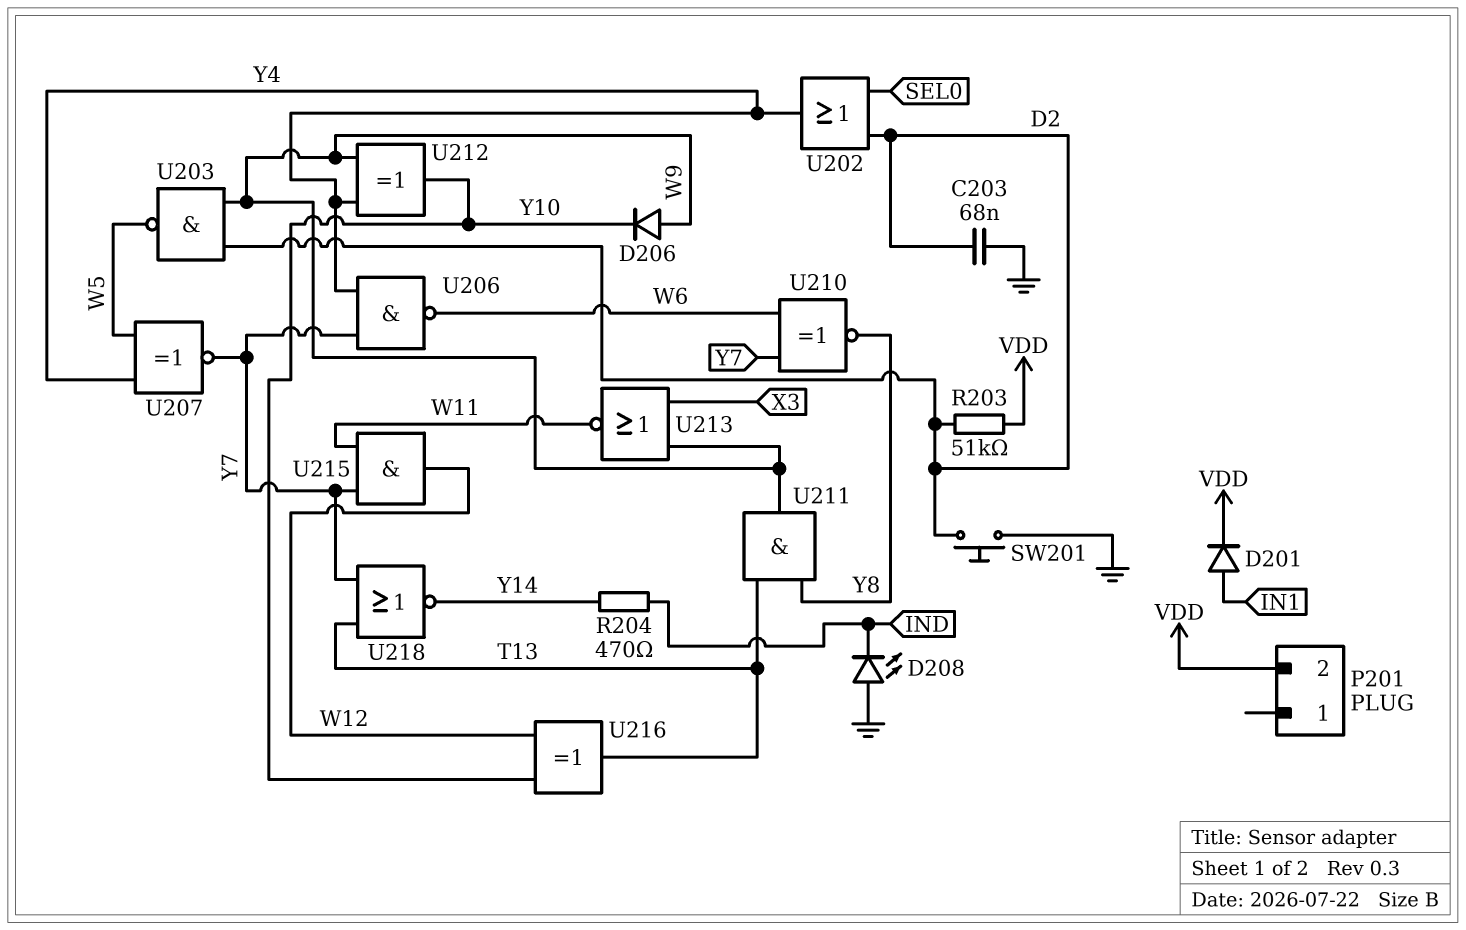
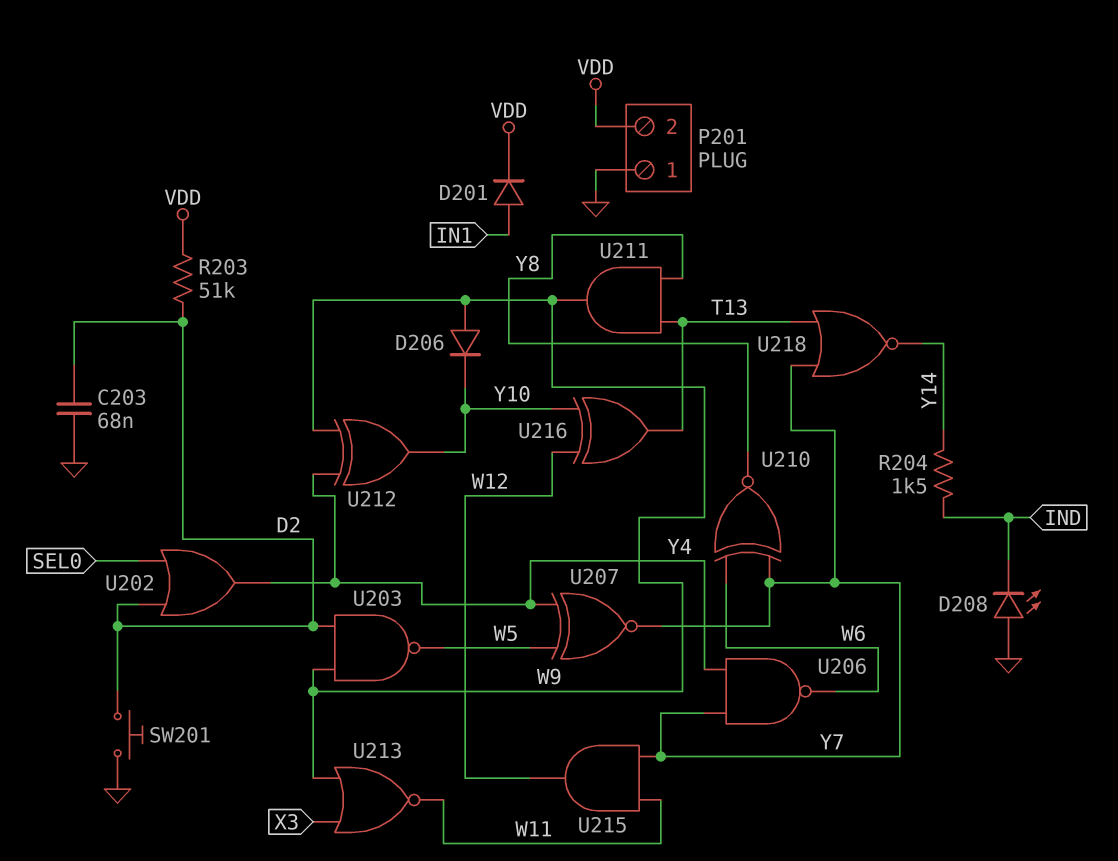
P201 pin 1: none -> GND
R204: 470 (IND, Y14) -> 1.5k (IND, Y14)

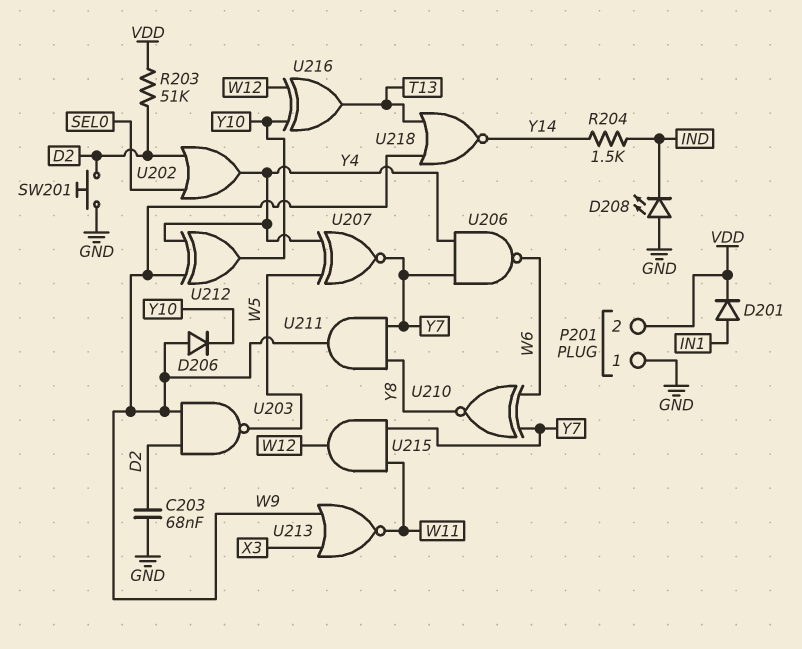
U211: AND (in T13, in Y8, out W9) -> AND (in Y7, in Y8, out W9)
U218: NOR (in T13, in Y7, out Y14) -> NOR (in T13, in W9, out Y14)

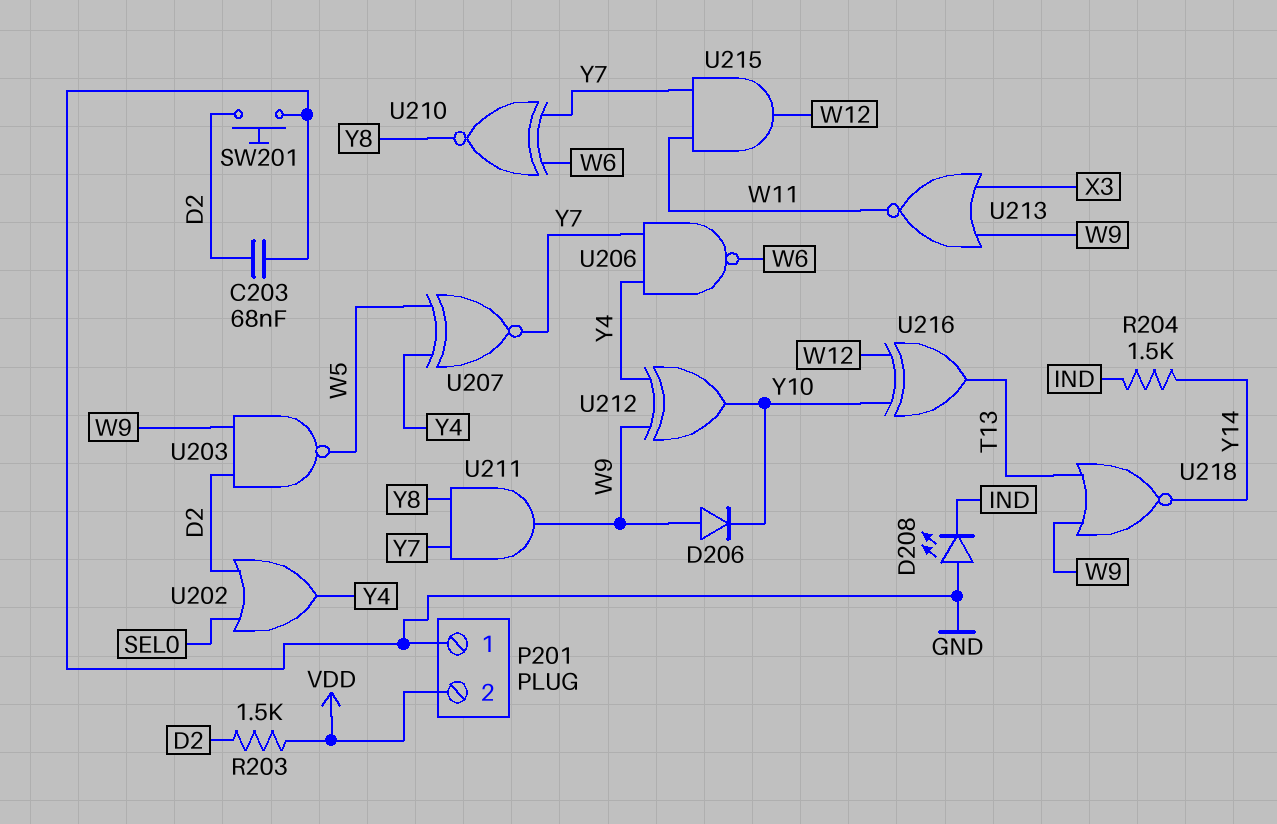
D201: diode (A IN1, K VDD) -> none
R203: 51k (D2, VDD) -> 1.5k (D2, VDD)

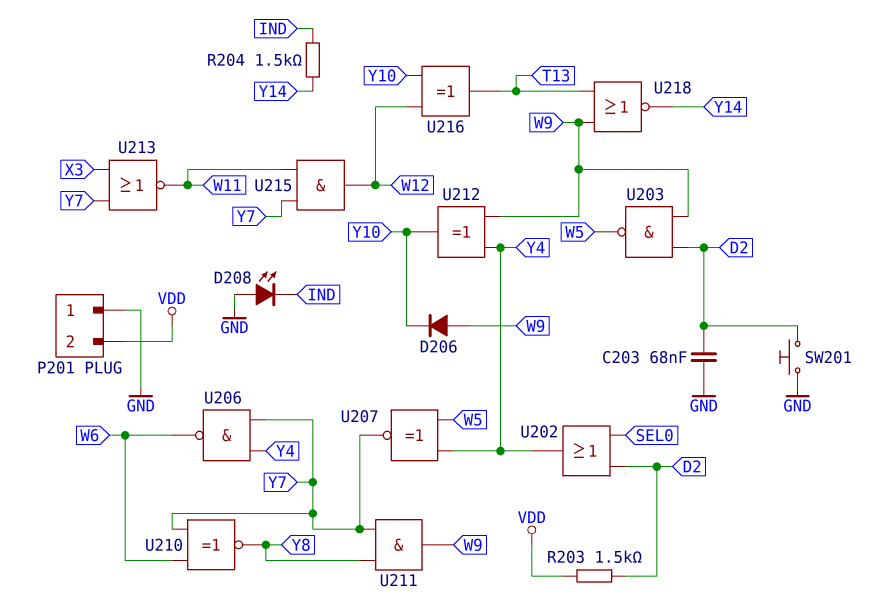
U213: NOR (in W9, in X3, out W11) -> NOR (in X3, in Y7, out W11)

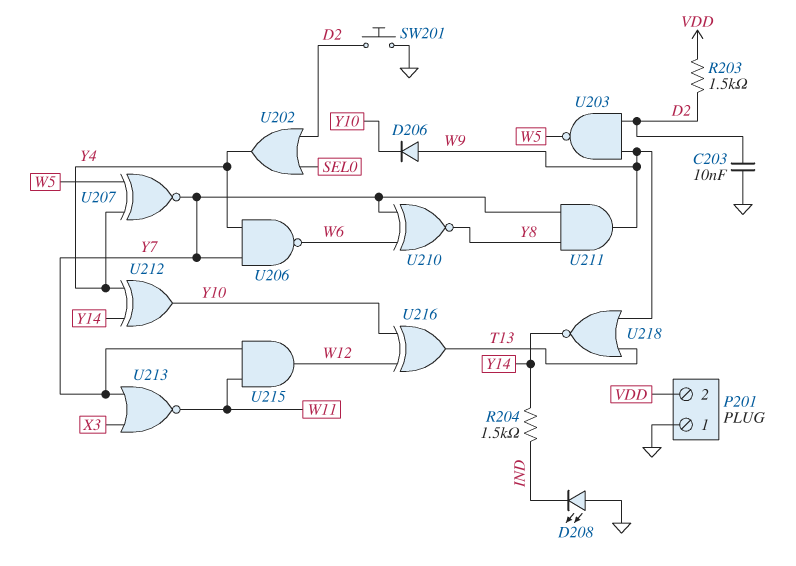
C203: 68nF (D2, GND) -> 10nF (D2, GND)
U212: XOR (in W9, in Y4, out Y10) -> XOR (in Y4, in Y14, out Y10)

